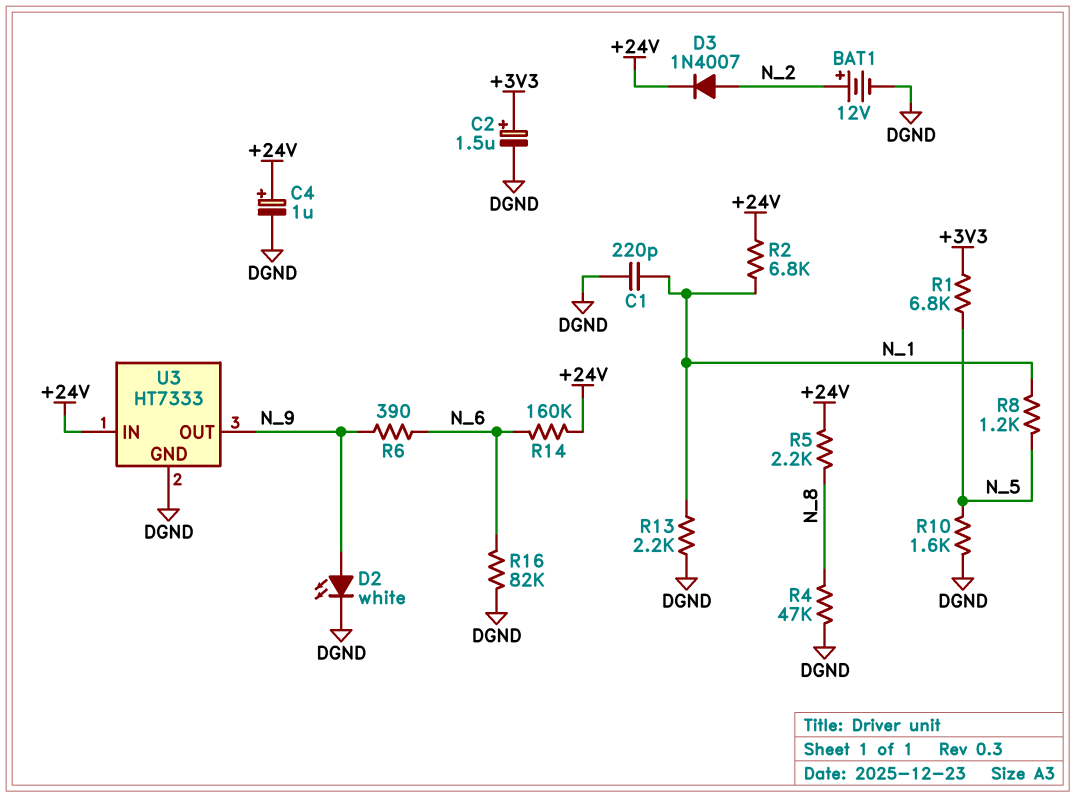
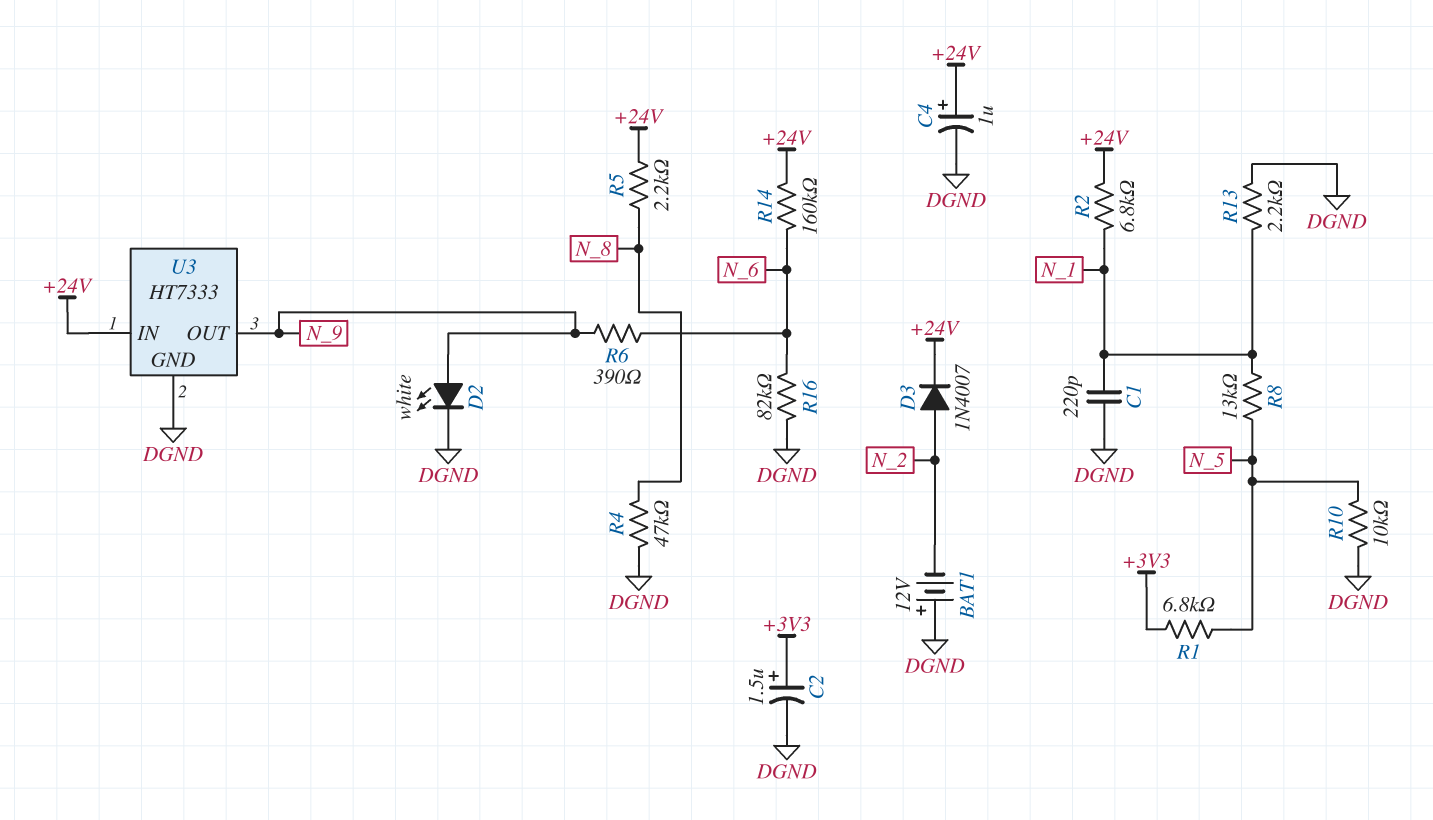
BAT1: 12V (plus N_2, minus DGND) -> 12V (plus DGND, minus N_2)
R8: 1.2k (N_1, N_5) -> 13k (N_1, N_5)
R10: 1.6k (DGND, N_5) -> 10k (DGND, N_5)

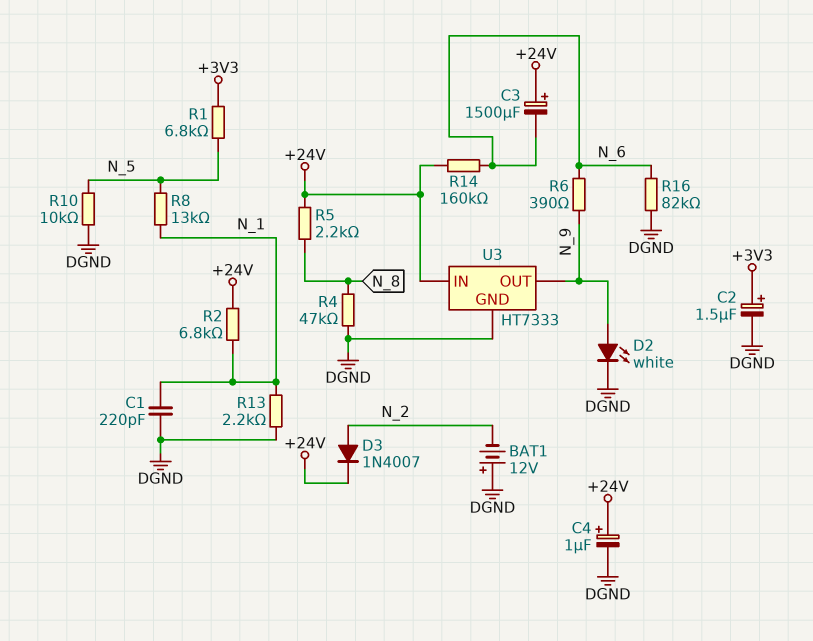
C3: none -> 1500uF (plus +24V, minus N_6)

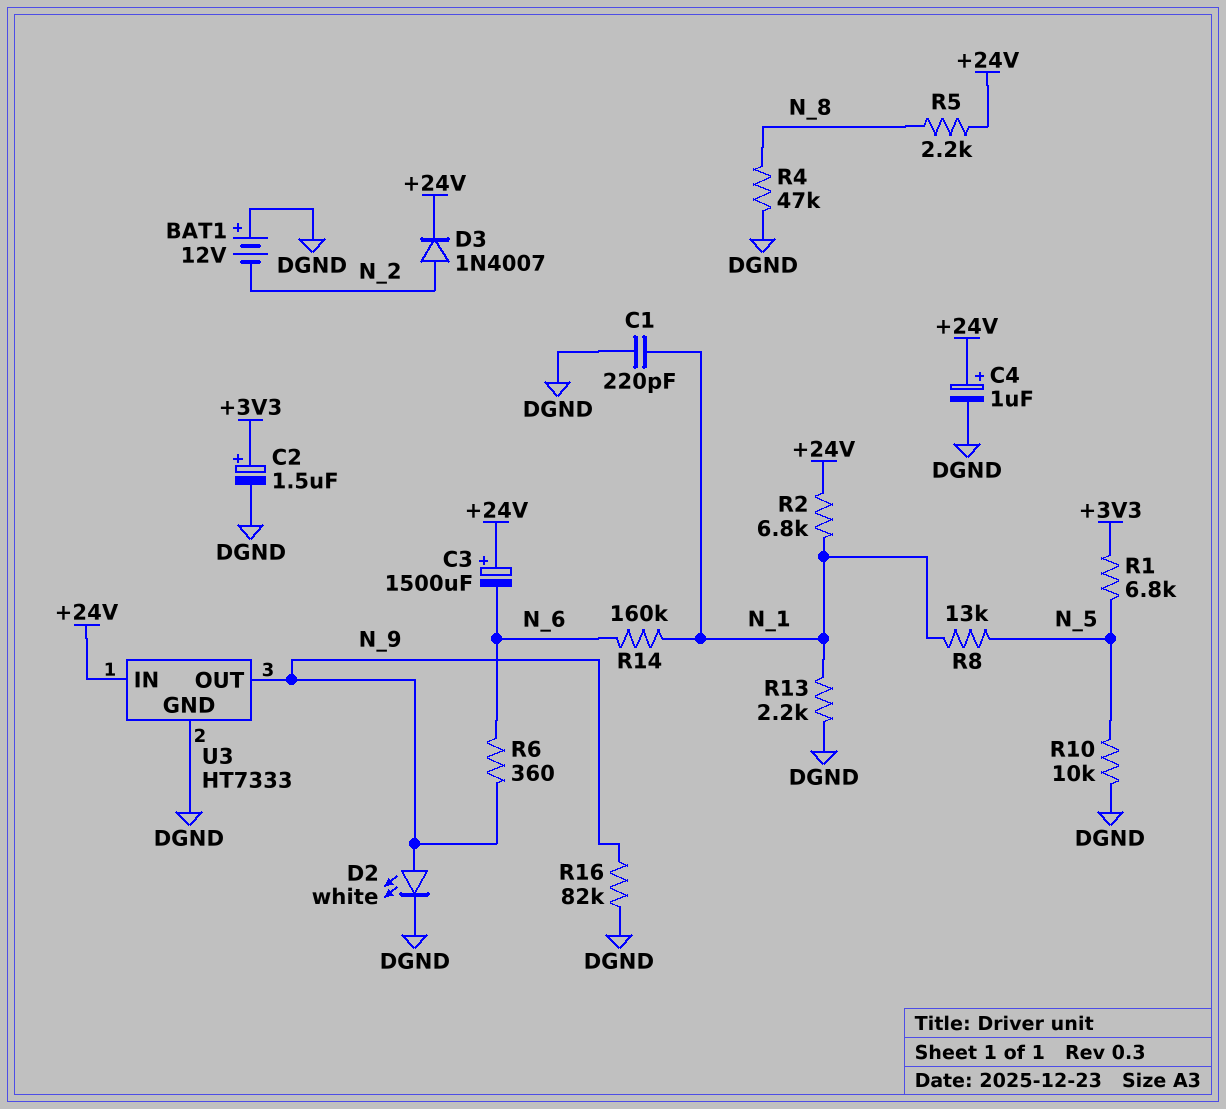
R6: 390 (N_6, N_9) -> 360 (N_6, N_9)
R14: 160k (+24V, N_6) -> 160k (N_1, N_6)
R16: 82k (DGND, N_6) -> 82k (DGND, N_9)

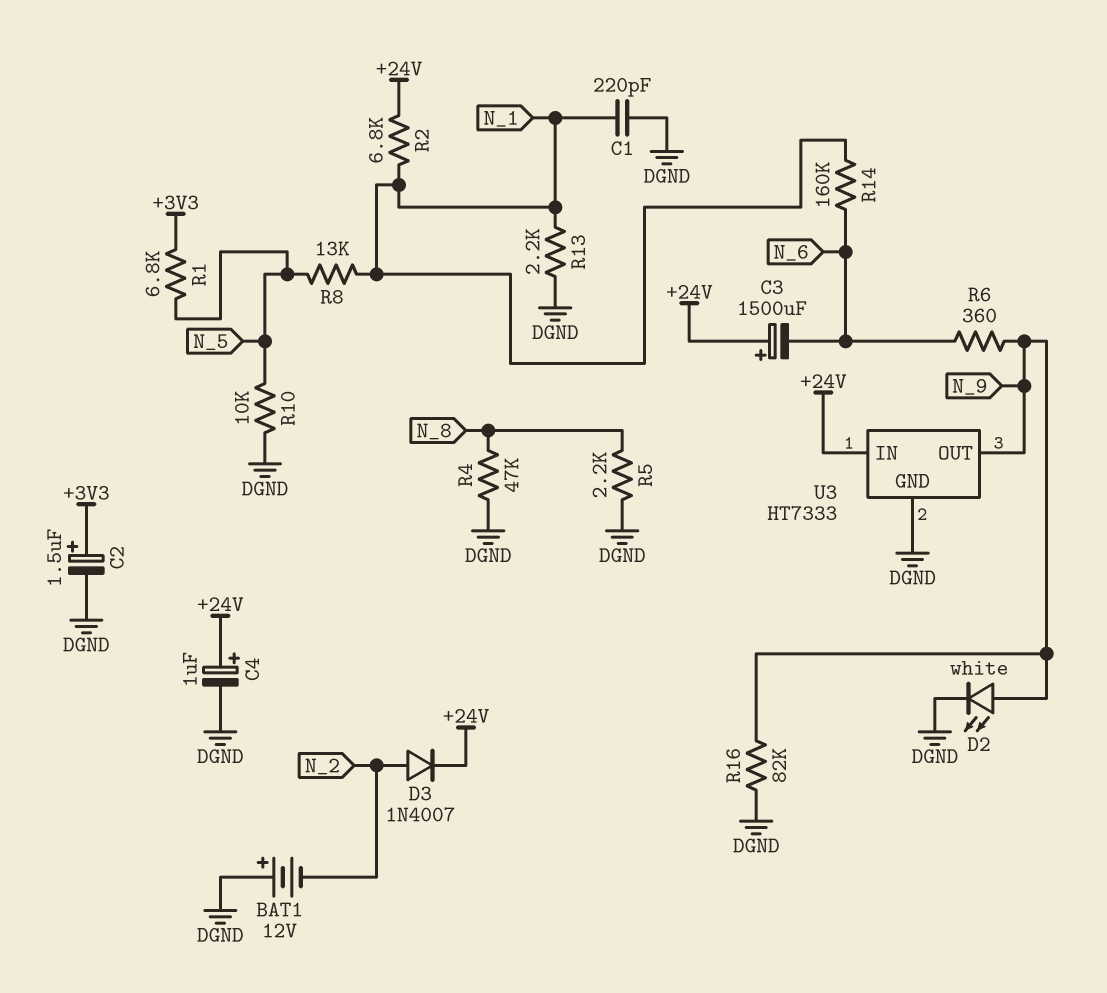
R5: 2.2k (+24V, N_8) -> 2.2k (DGND, N_8)

